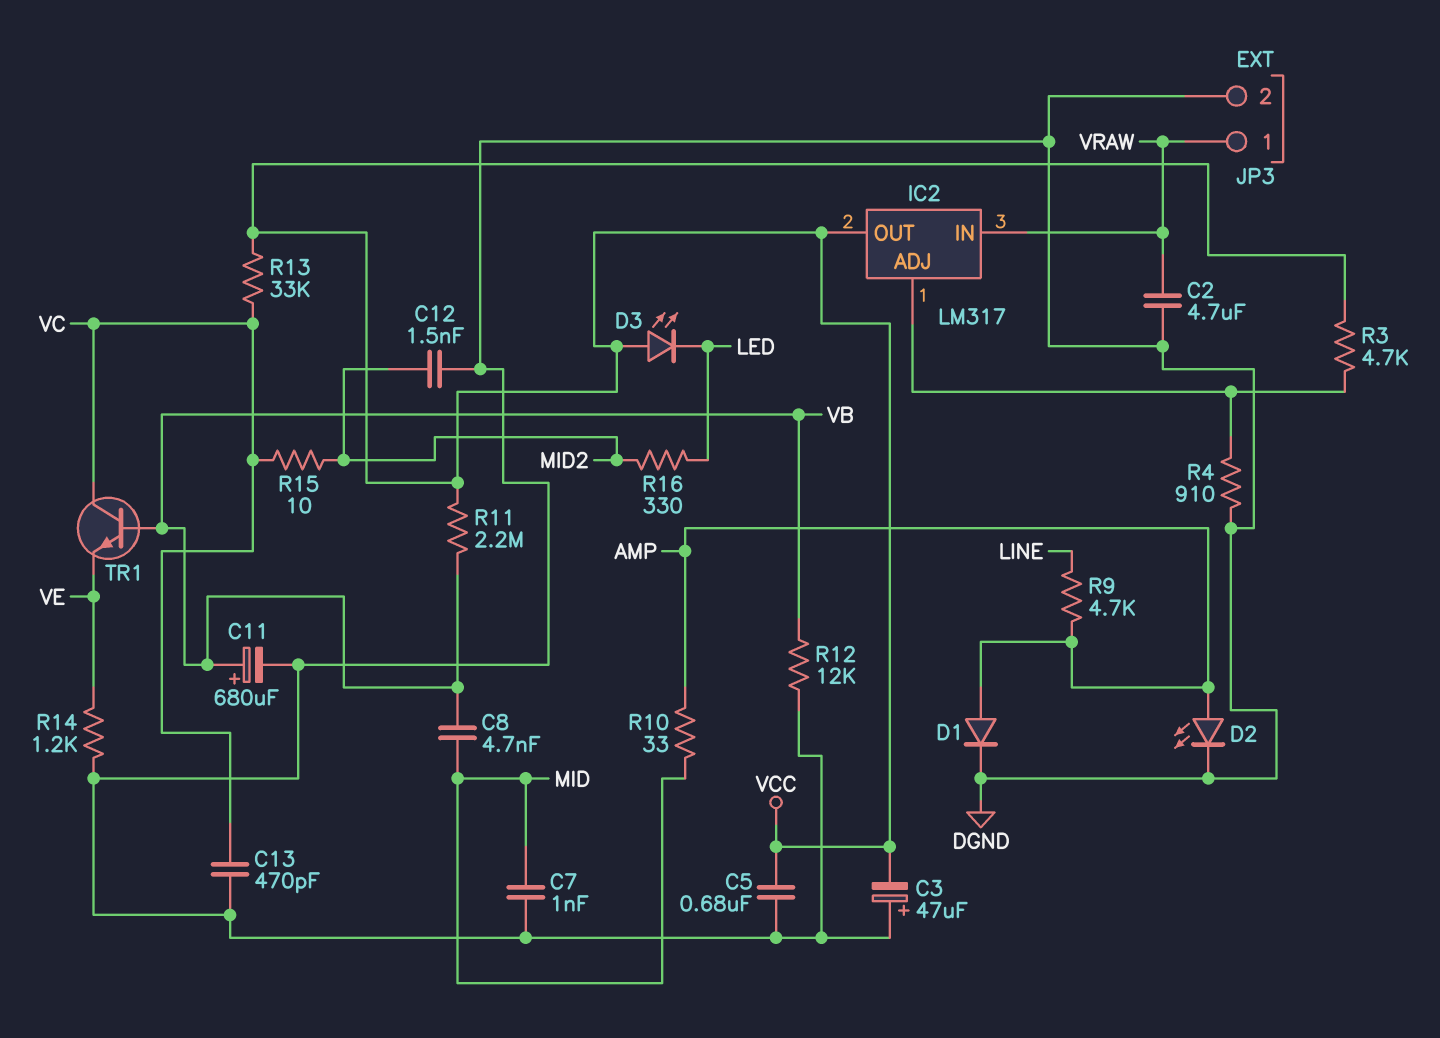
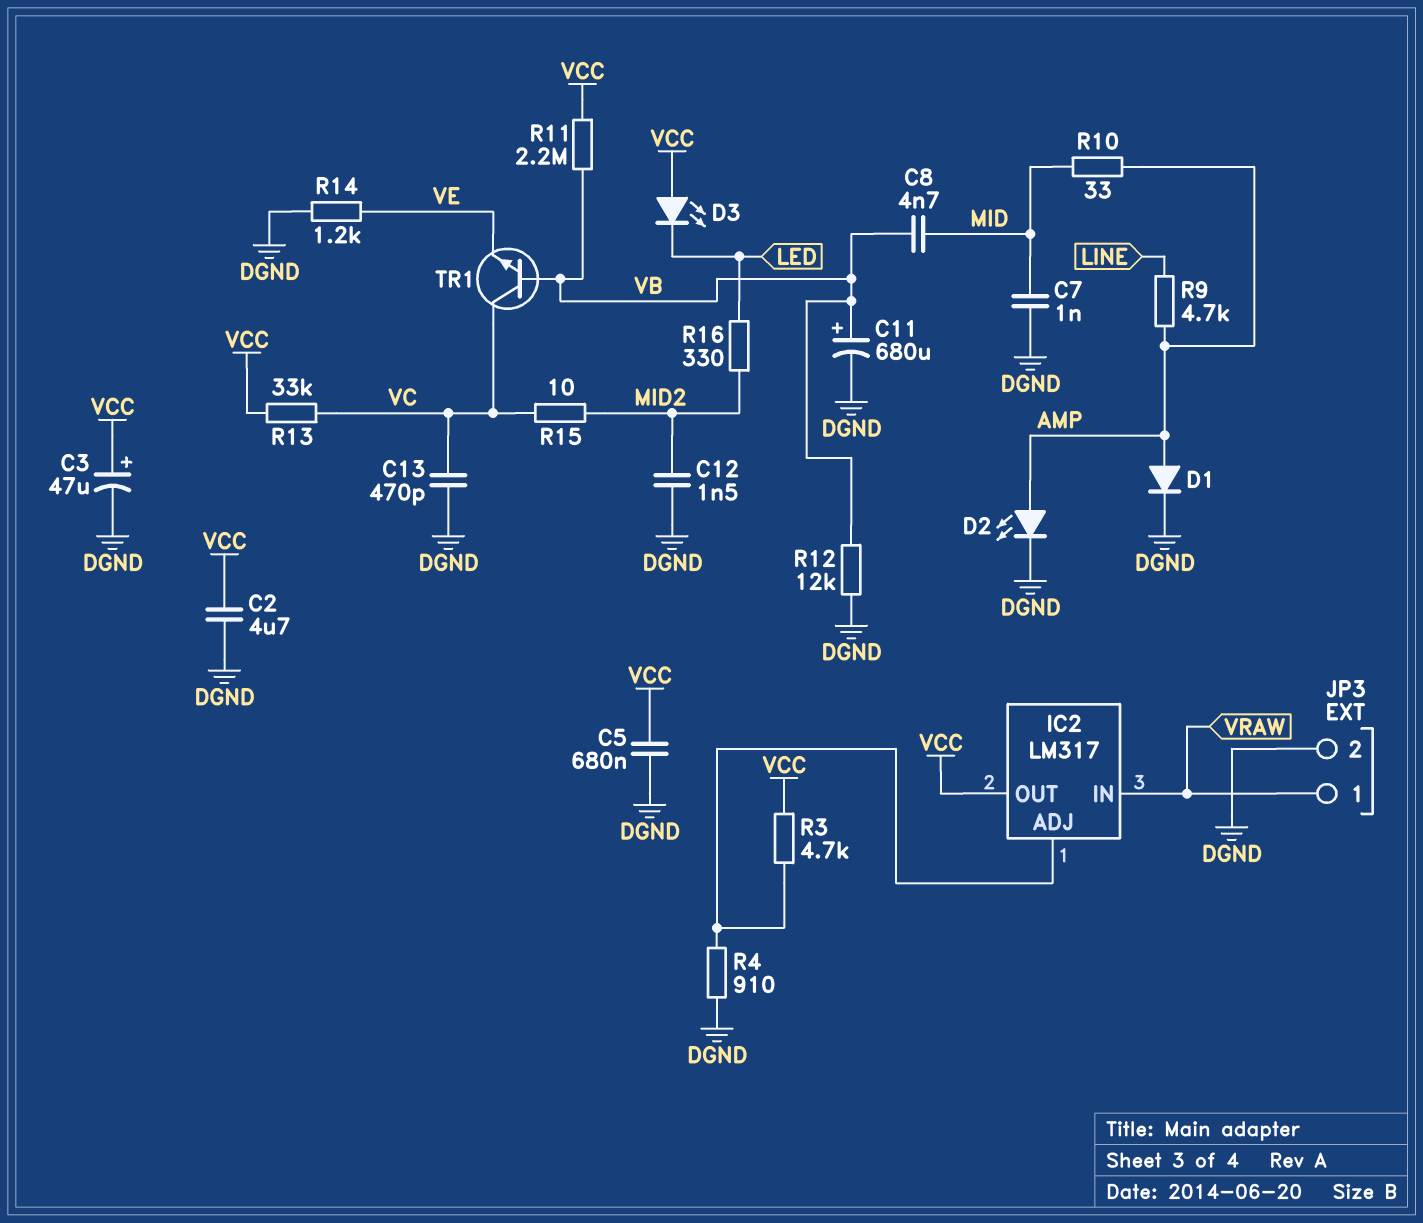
C2: 4.7uF (DGND, VRAW) -> 4.7uF (DGND, VCC)
C3: 47uF (plus DGND, minus VCC) -> 47uF (plus VCC, minus DGND)

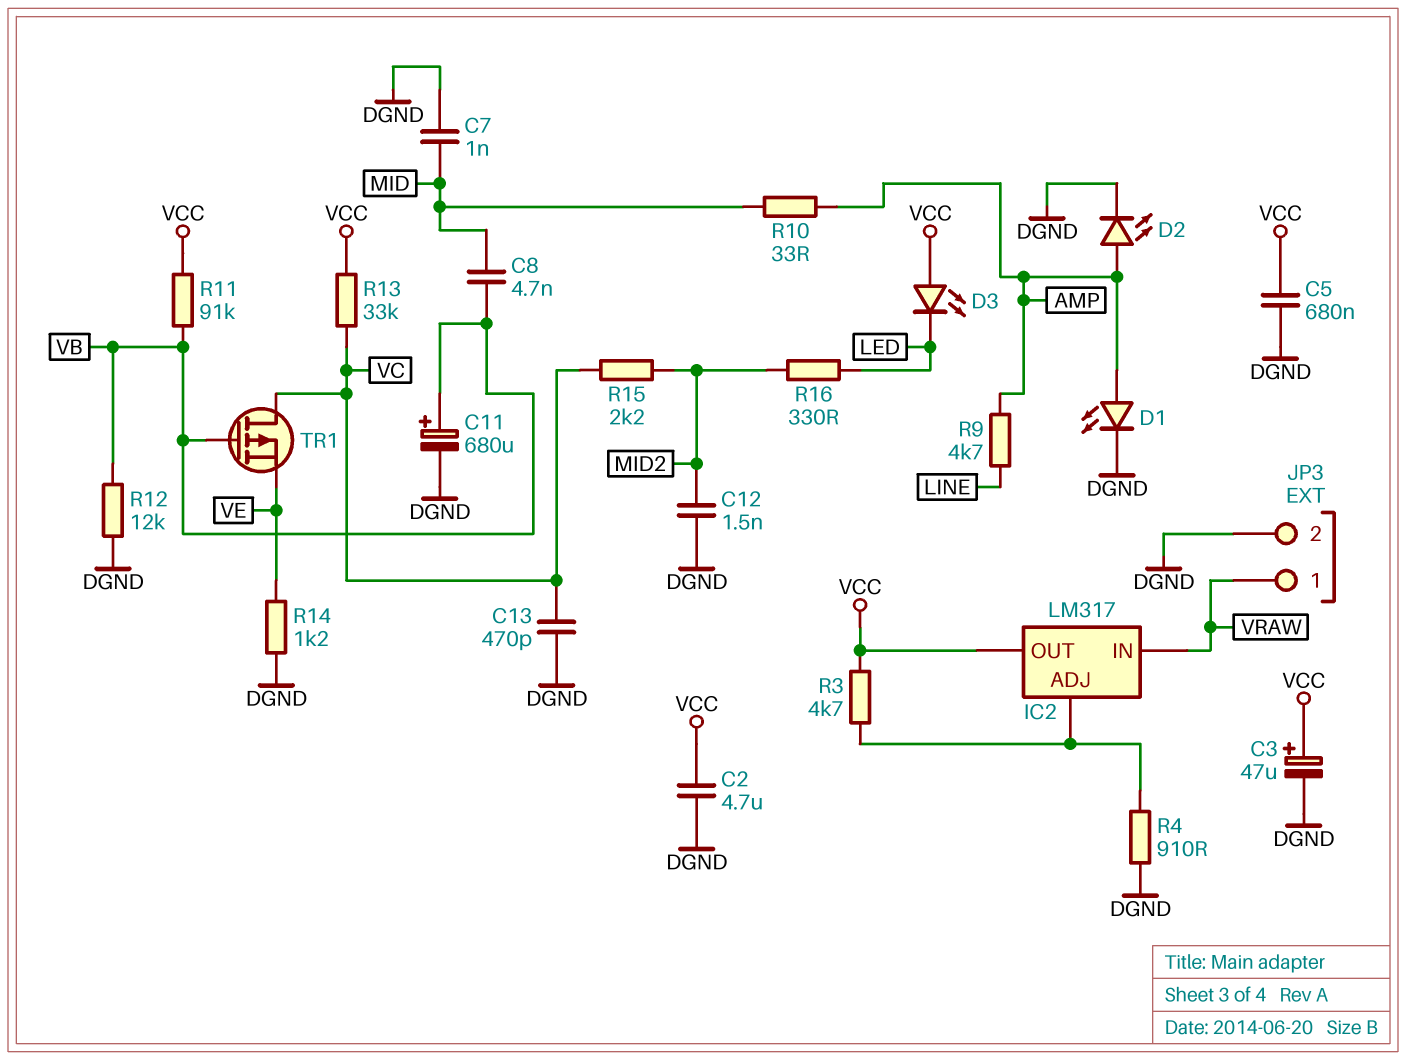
D1: diode (A AMP, K DGND) -> LED (A AMP, K DGND)
R11: 2.2M (VB, VCC) -> 91k (VB, VCC)
R15: 10 (MID2, VC) -> 2.2k (MID2, VC)
TR1: NPN (B VB, C VC, E VE) -> PMOS (G VB, D VC, S VE)

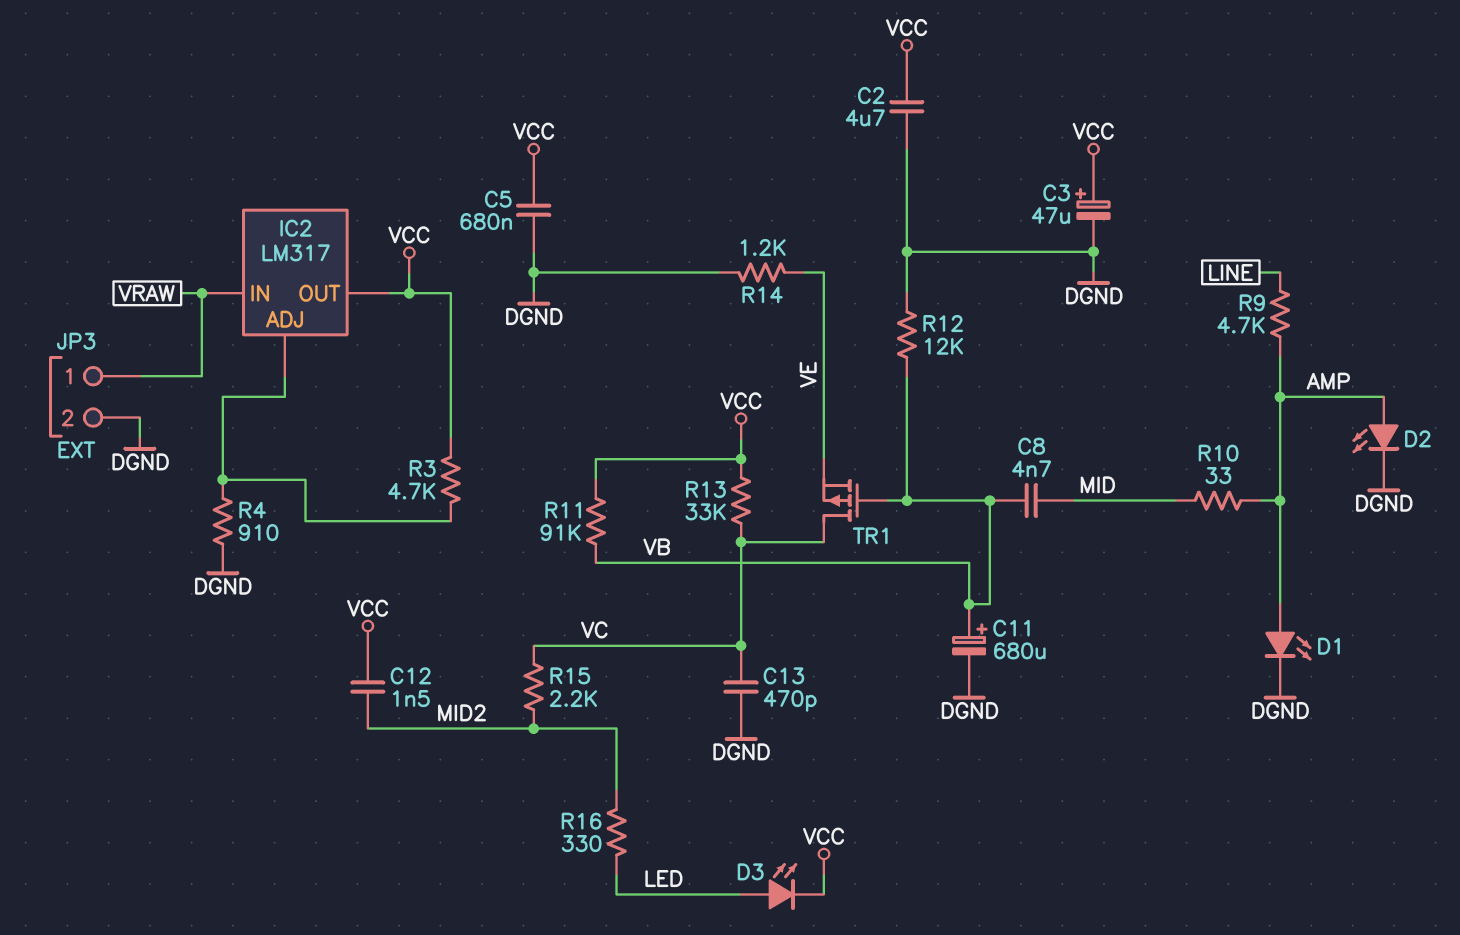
C7: 1nF (DGND, MID) -> none
C12: 1.5nF (DGND, MID2) -> 1.5nF (MID2, VCC)
D3: LED (A VCC, K LED) -> LED (A LED, K VCC)

